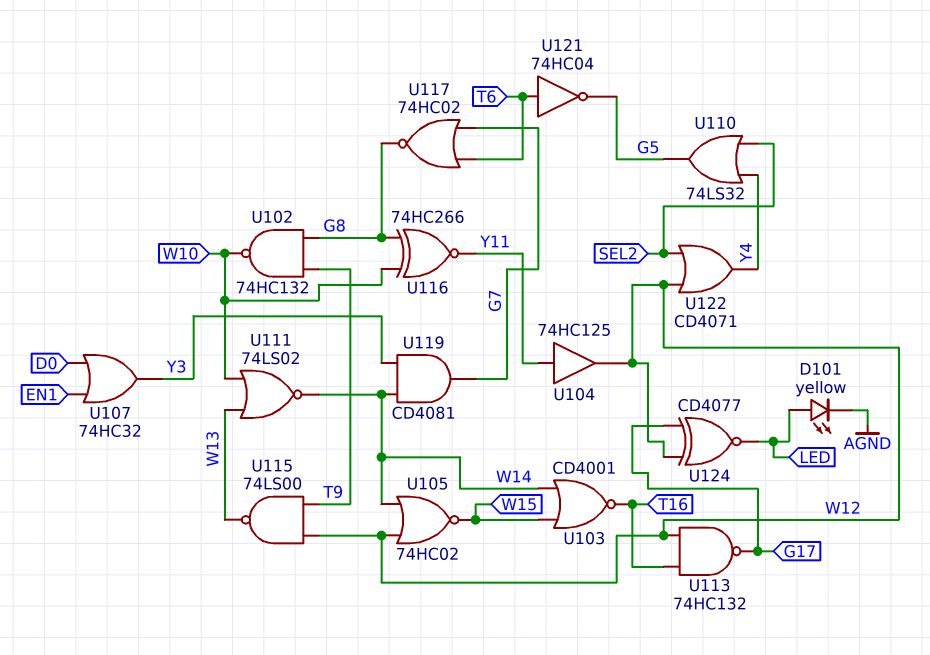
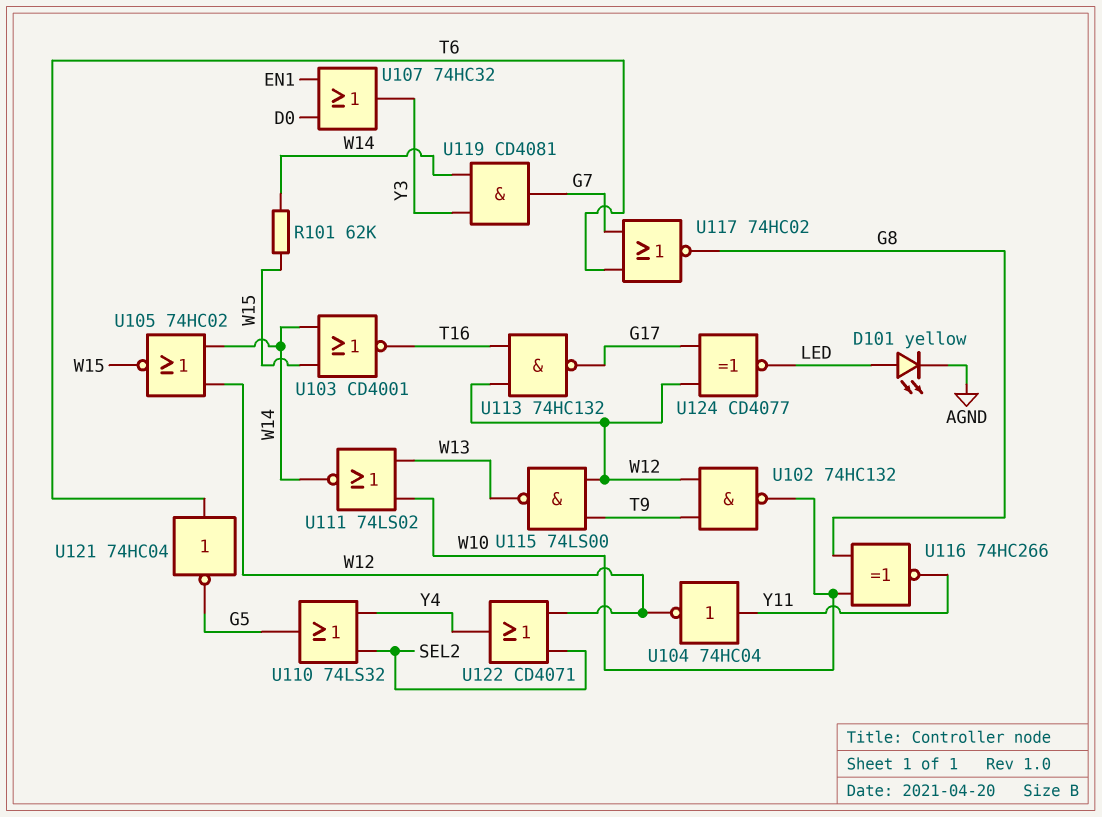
R101: none -> 62k (W14, W15)
U102: NAND 74HC132 (in G8, in T9, out W10) -> NAND 74HC132 (in T9, in W12, out W10)
U104: buffer 74HC125 (in Y11, out W12) -> NOT 74HC04 (in Y11, out W12)

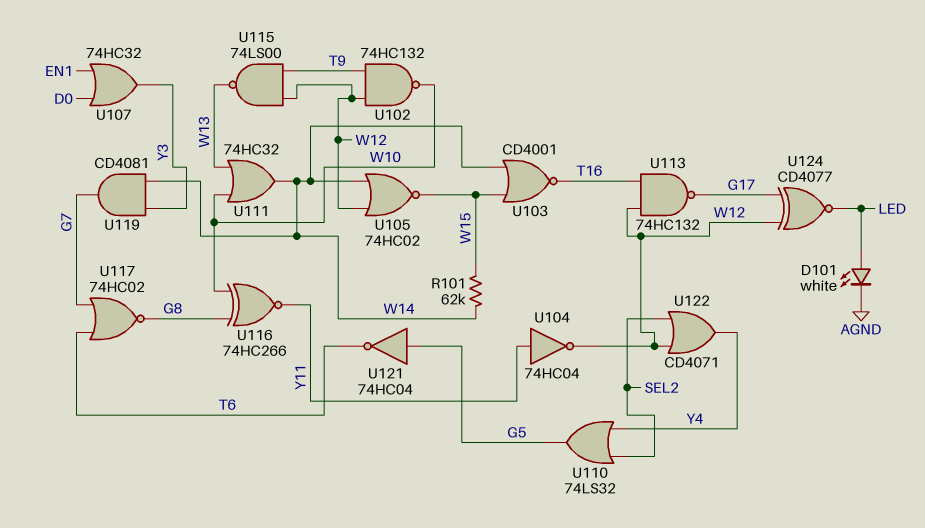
D101: LED yellow (A LED, K AGND) -> LED white (A LED, K AGND)
U111: NOR 74LS02 (in W10, in W13, out W14) -> OR 74HC32 (in W10, in W13, out W14)
U121: NOT 74HC04 (in T6, out G5) -> NOT 74HC04 (in G5, out T6)

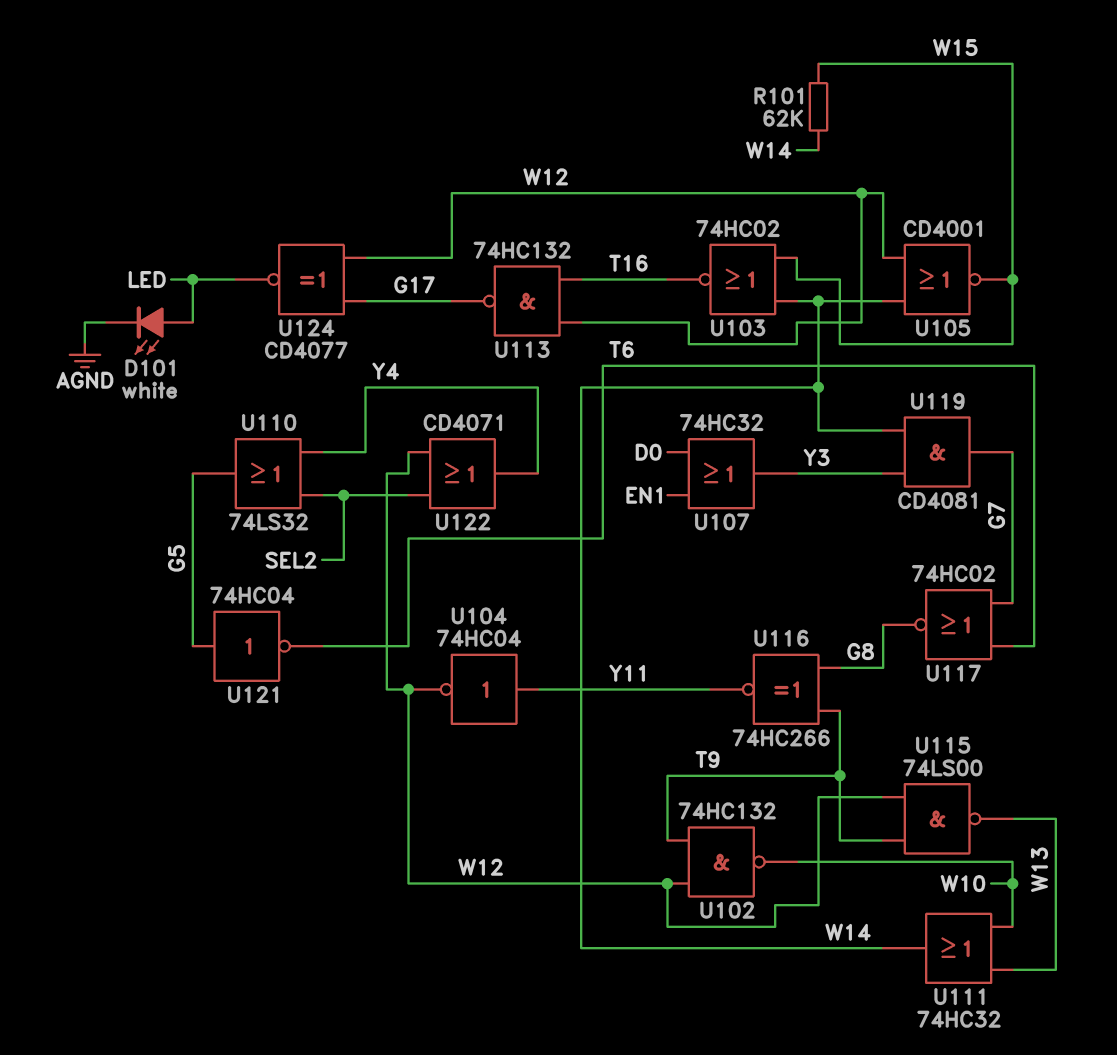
U103: NOR CD4001 (in W14, in W15, out T16) -> NOR 74HC02 (in W14, in W15, out T16)
U105: NOR 74HC02 (in W12, in W14, out W15) -> NOR CD4001 (in W12, in W14, out W15)
U116: XNOR 74HC266 (in G8, in W10, out Y11) -> XNOR 74HC266 (in G8, in T9, out Y11)

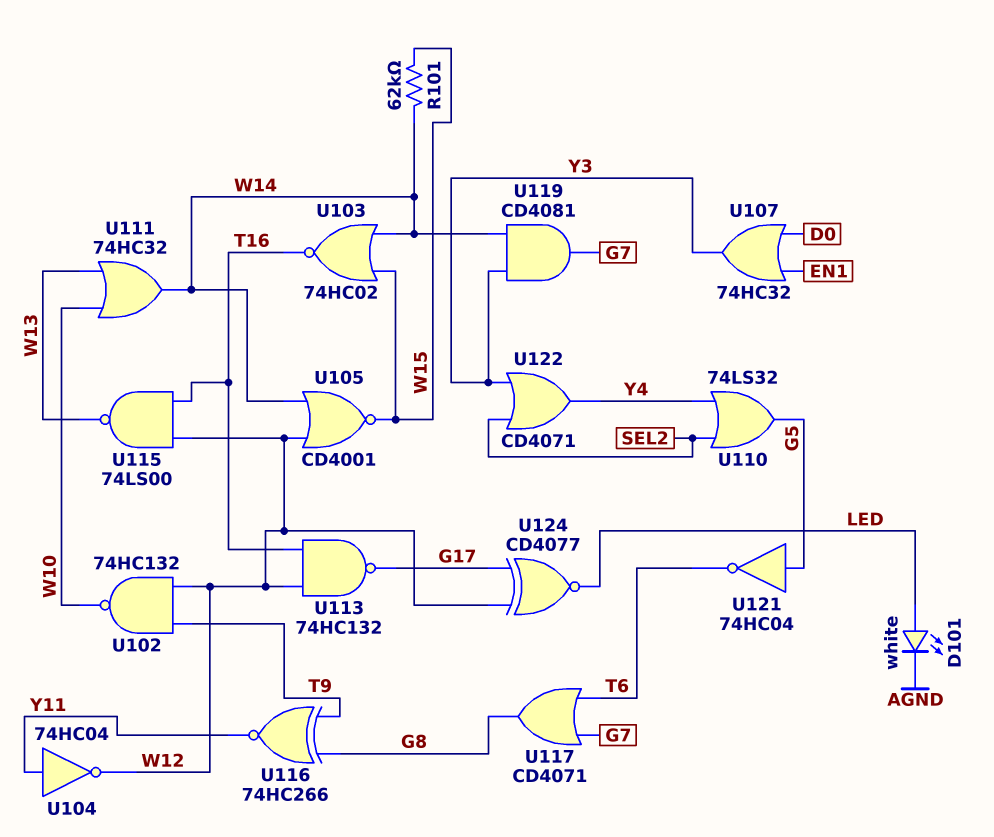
U115: NAND 74LS00 (in T9, in W12, out W13) -> NAND 74LS00 (in T16, in W12, out W13)
U117: NOR 74HC02 (in G7, in T6, out G8) -> OR CD4071 (in G7, in T6, out G8)
U122: OR CD4071 (in SEL2, in W12, out Y4) -> OR CD4071 (in SEL2, in Y3, out Y4)

